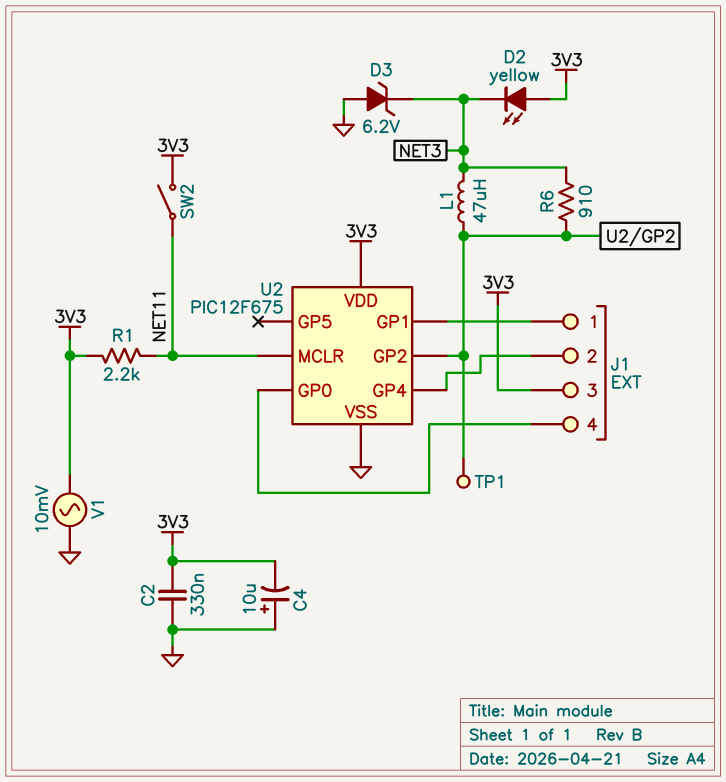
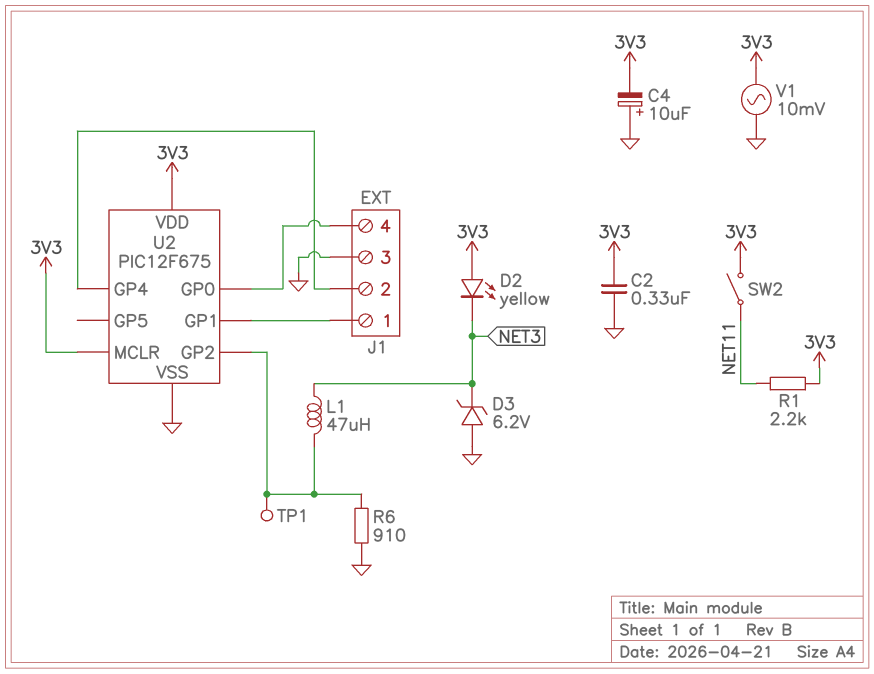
J1 pin 3: 3V3 -> GND
R6: 910 (NET3, U2/GP2) -> 910 (GND, U2/GP2)
U2 pin MCLR: NET11 -> 3V3

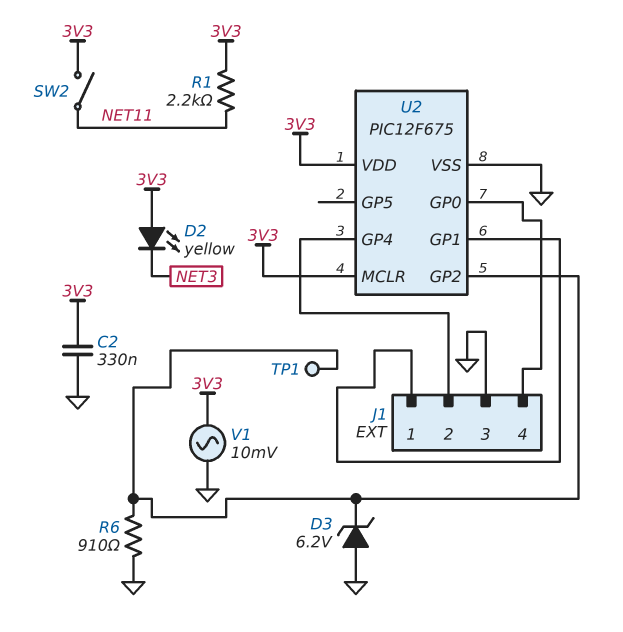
C4: 10uF (plus GND, minus 3V3) -> none
D3: zener 6.2V (A GND, K NET3) -> zener 6.2V (A GND, K U2/GP2)
L1: 47uH (NET3, U2/GP2) -> none

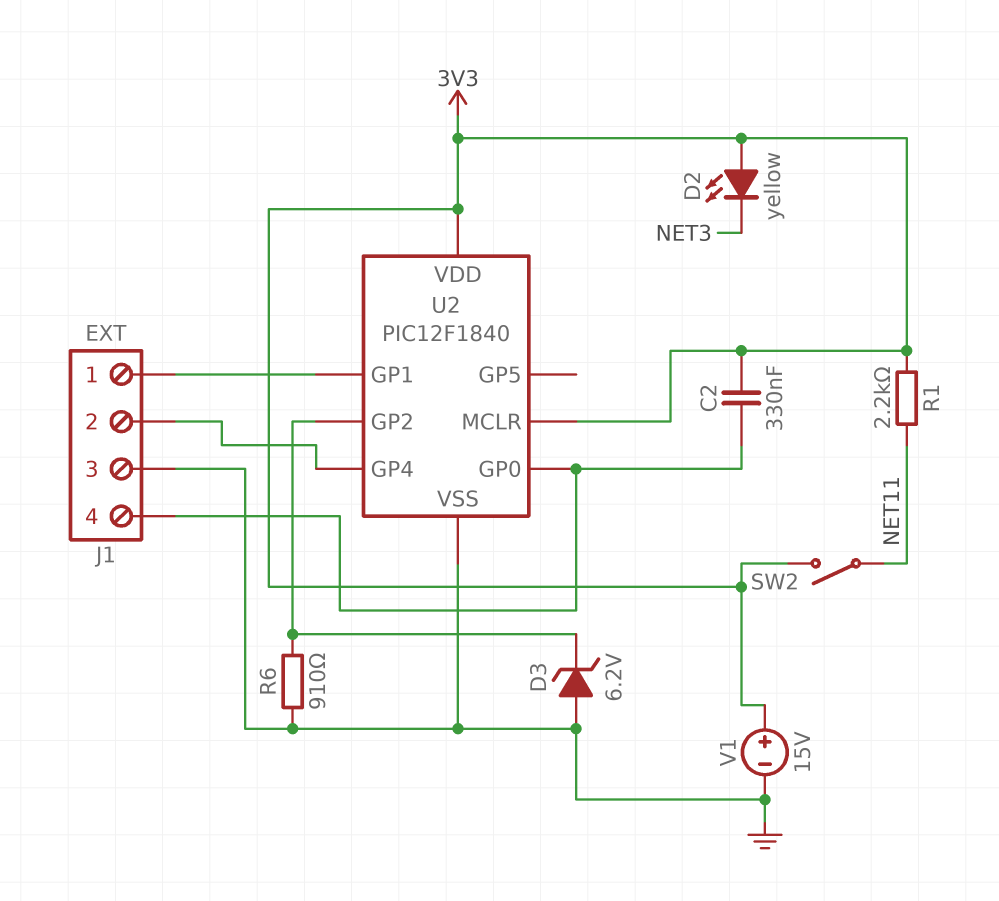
C2: 330nF (3V3, GND) -> 330nF (3V3, J1/4)
TP1: test point (U2/GP2) -> none
U2: PIC12F675 -> PIC12F1840
V1: AC 10mV (3V3, GND) -> 15V (plus 3V3, minus GND)

